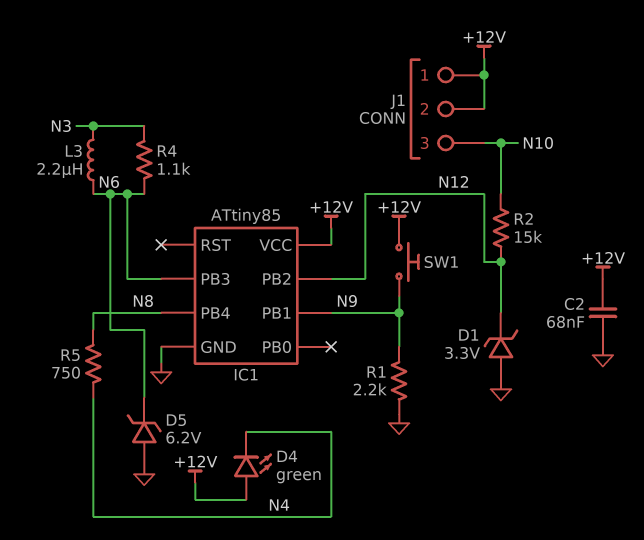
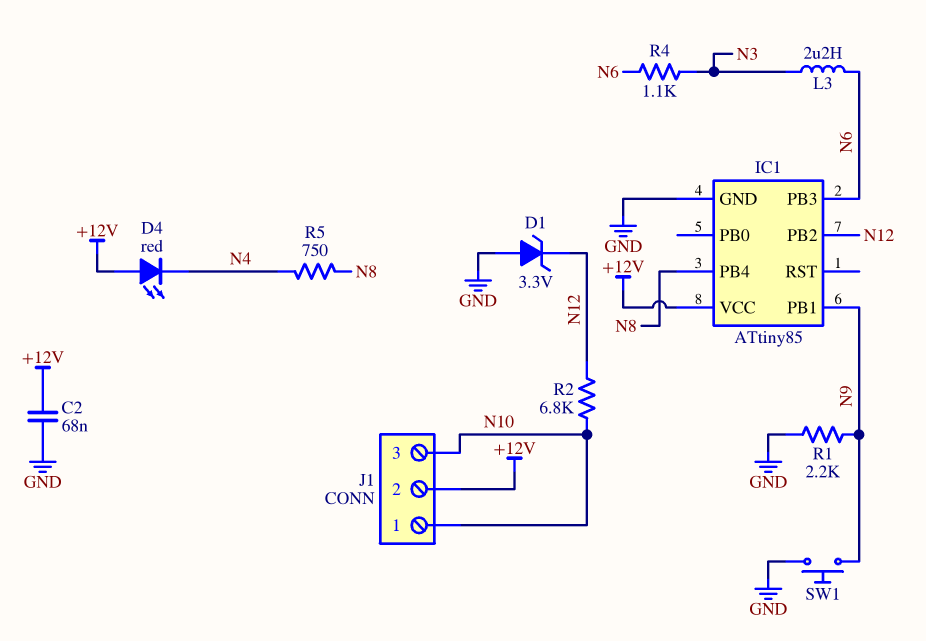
D4: LED green (A +12V, K N4) -> LED red (A +12V, K N4)
D5: zener 6.2V (A GND, K N6) -> none
J1 pin 1: +12V -> N10
R2: 15k (N10, N12) -> 6.8k (N10, N12)
SW1: button (+12V, N9) -> button (GND, N9)

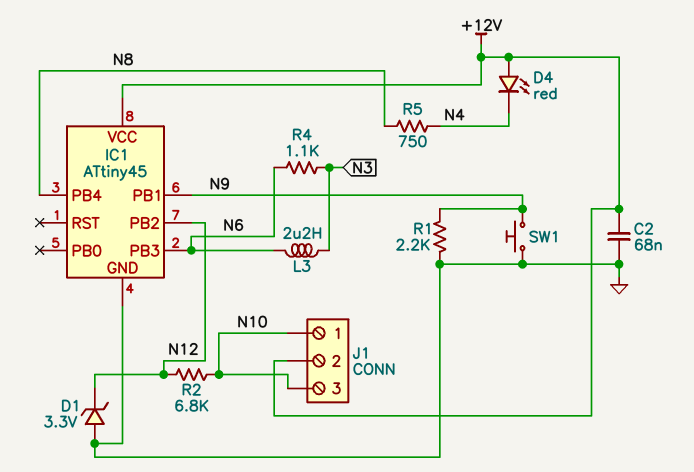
IC1: ATtiny85 -> ATtiny45

